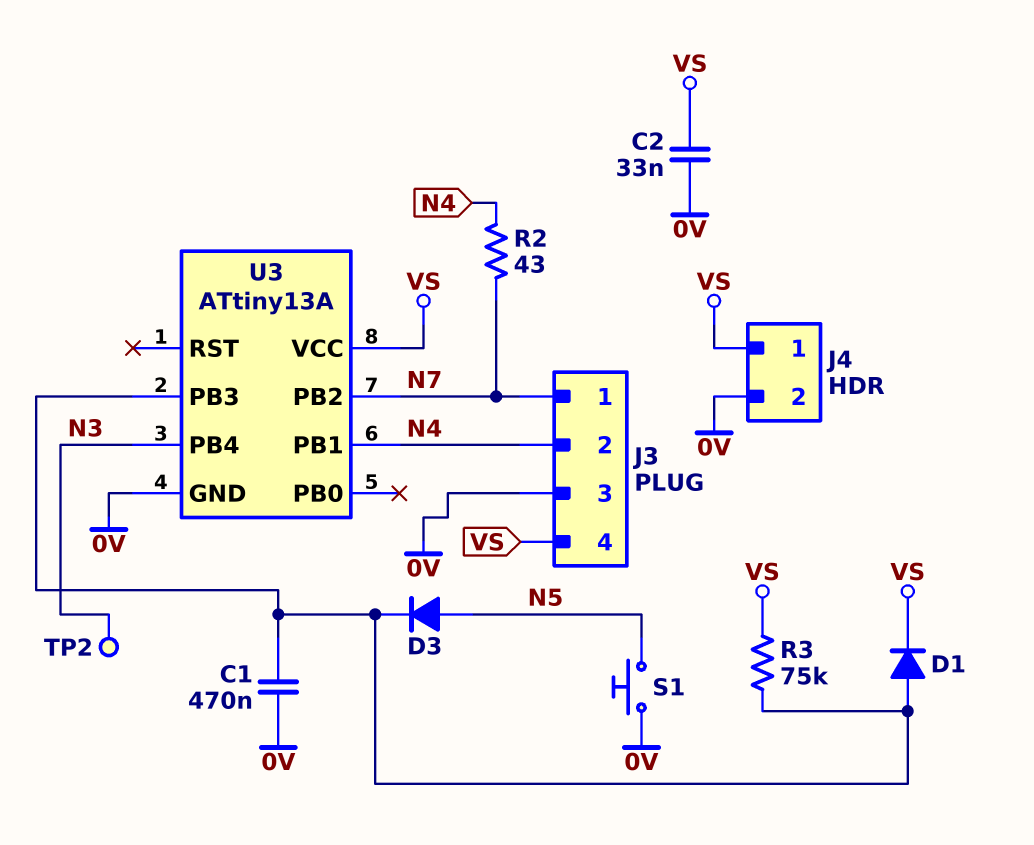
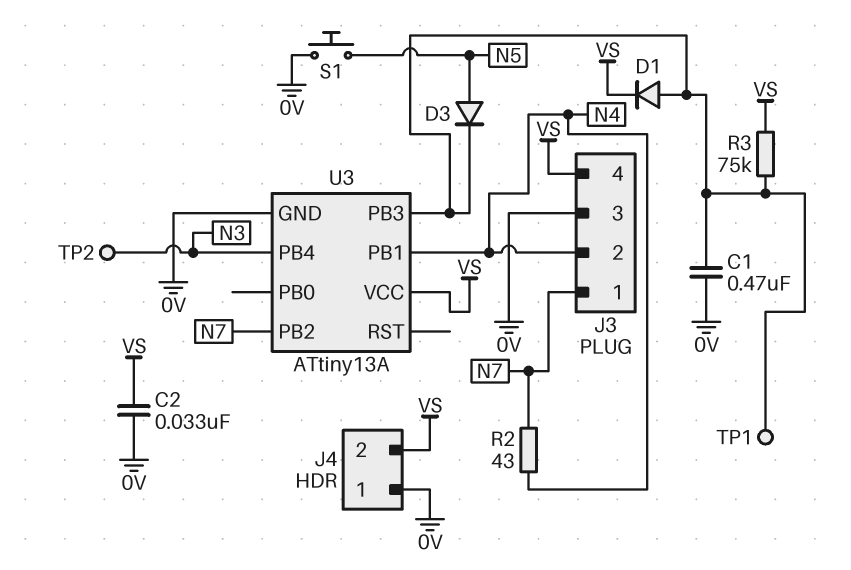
J4 pin 1: VS -> 0V
J4 pin 2: 0V -> VS
TP1: none -> test point (U3/PB3)

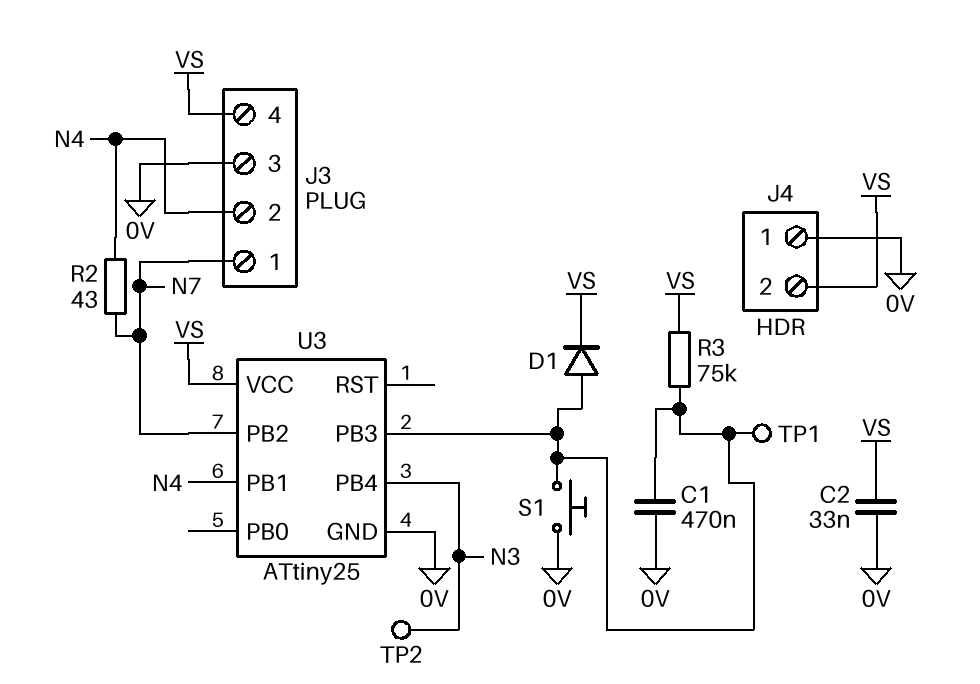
D3: diode (A N5, K U3/PB3) -> none
S1: button (0V, N5) -> button (0V, U3/PB3)
U3: ATtiny13A -> ATtiny25

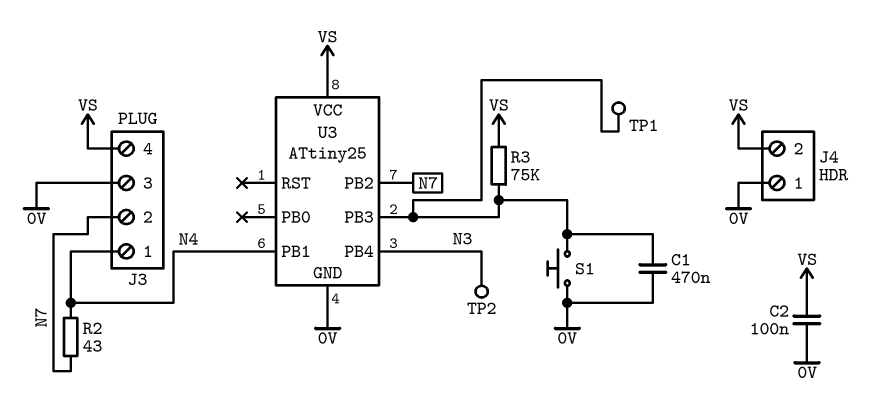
C2: 33nF (0V, VS) -> 100nF (0V, VS)
D1: diode (A U3/PB3, K VS) -> none
J3 pin 1: N7 -> N4
J3 pin 2: N4 -> N7

